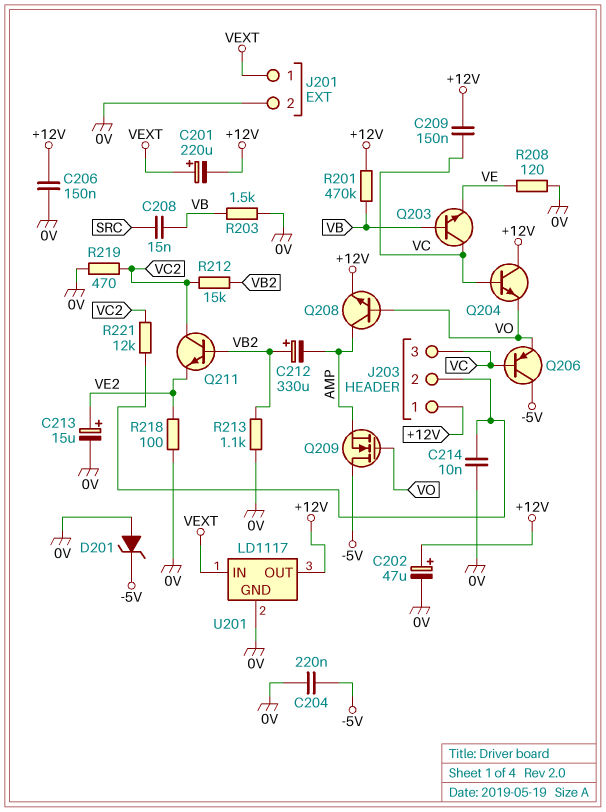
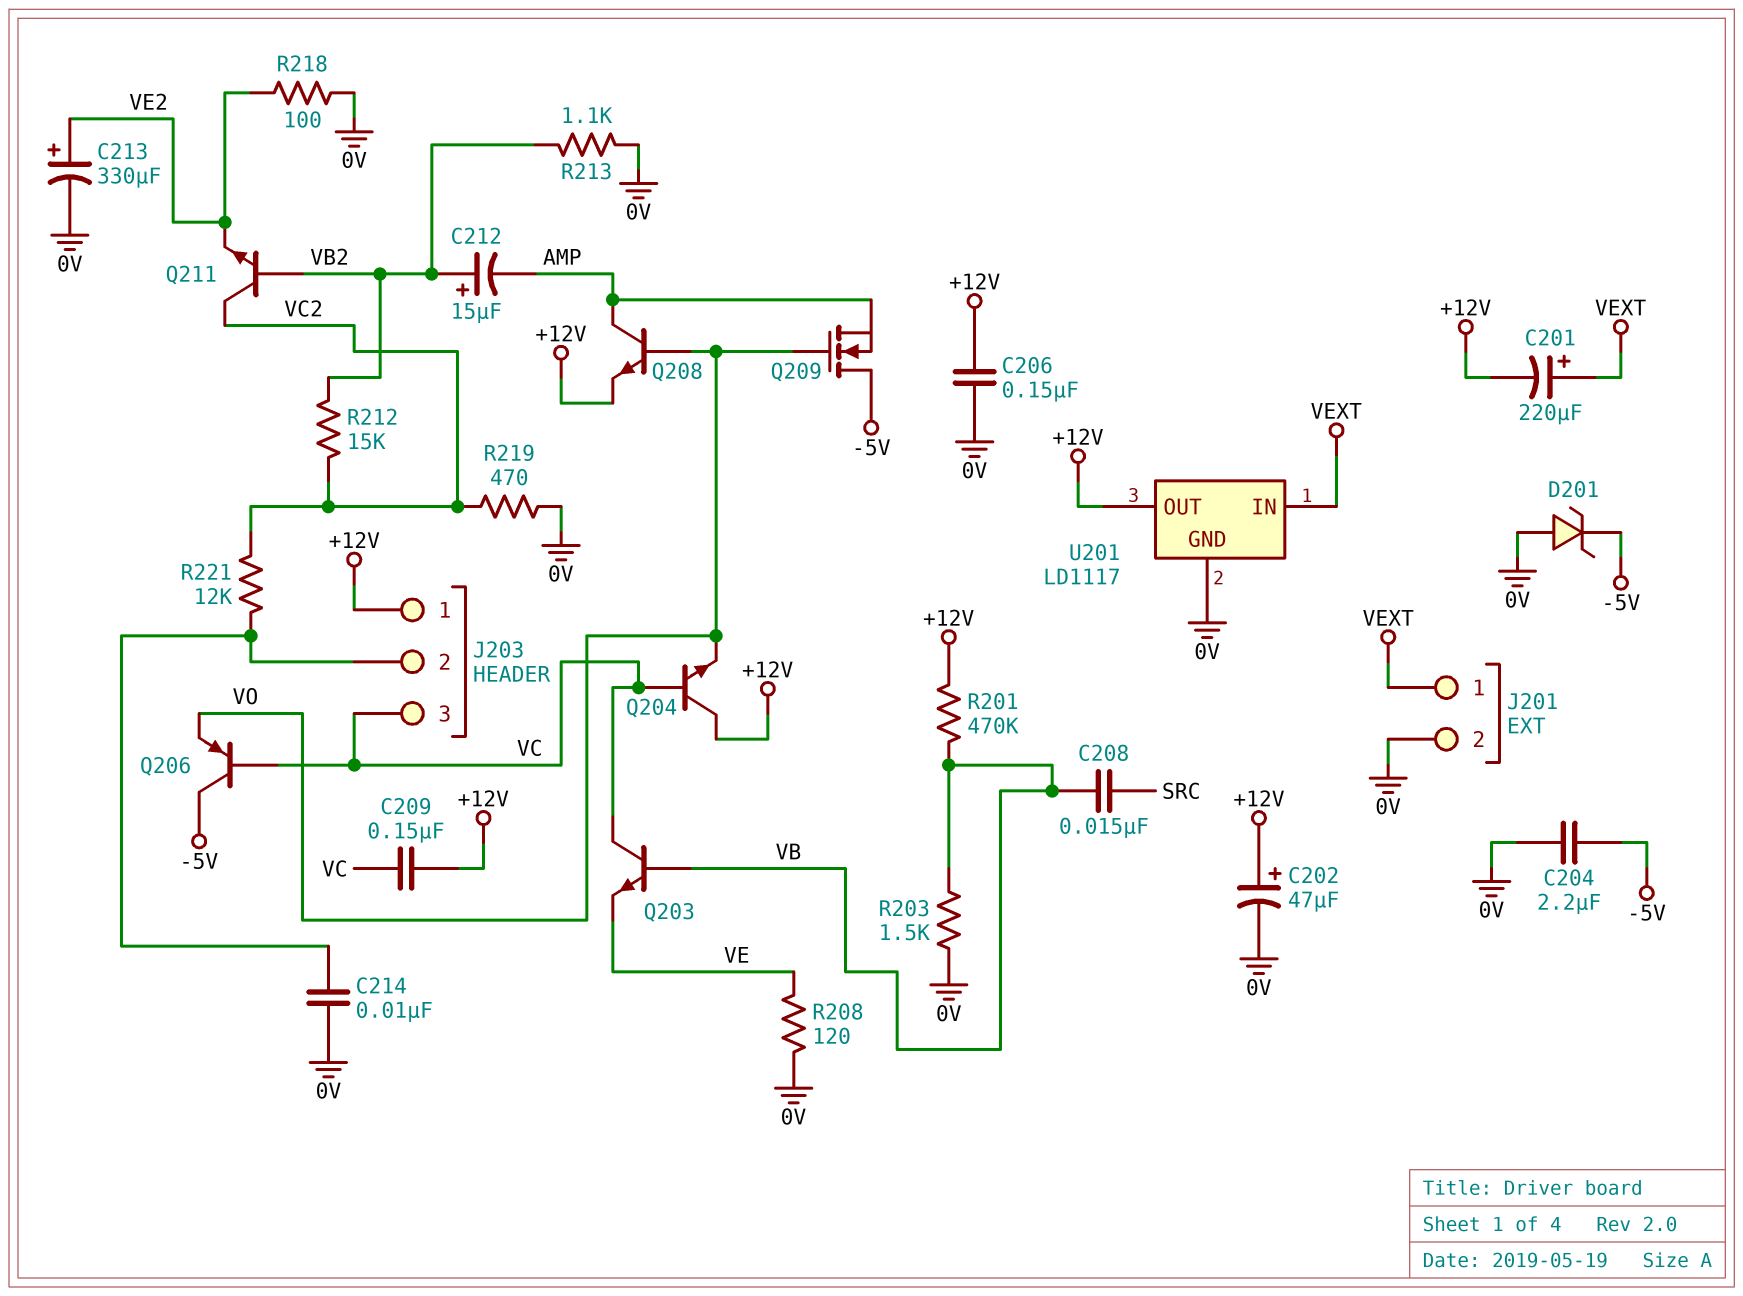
C204: 220nF (-5V, 0V) -> 2.2uF (-5V, 0V)
C212: 330uF (plus VB2, minus AMP) -> 15uF (plus VB2, minus AMP)
C213: 15uF (plus VE2, minus 0V) -> 330uF (plus VE2, minus 0V)

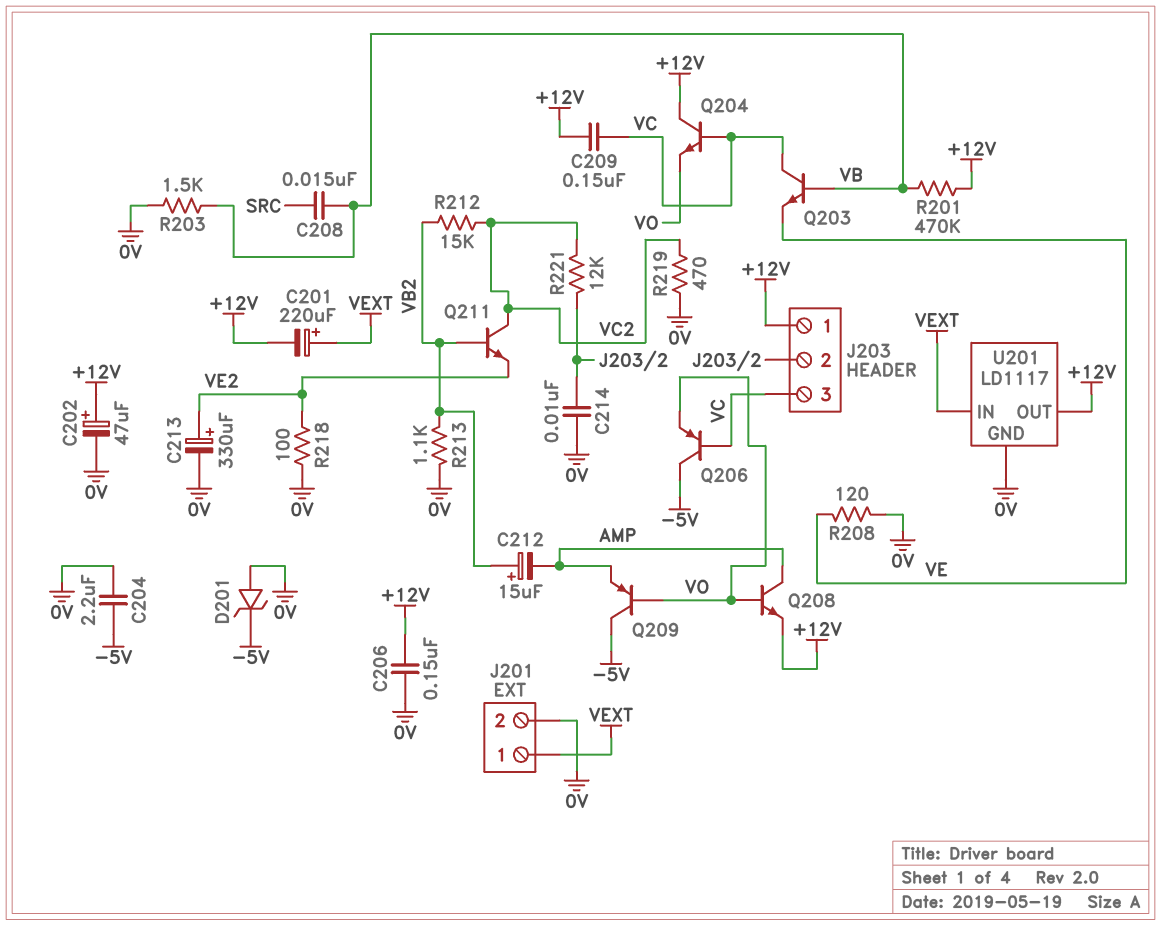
Q209: NMOS (G VO, D -5V, S AMP) -> PNP (B VO, C -5V, E AMP)

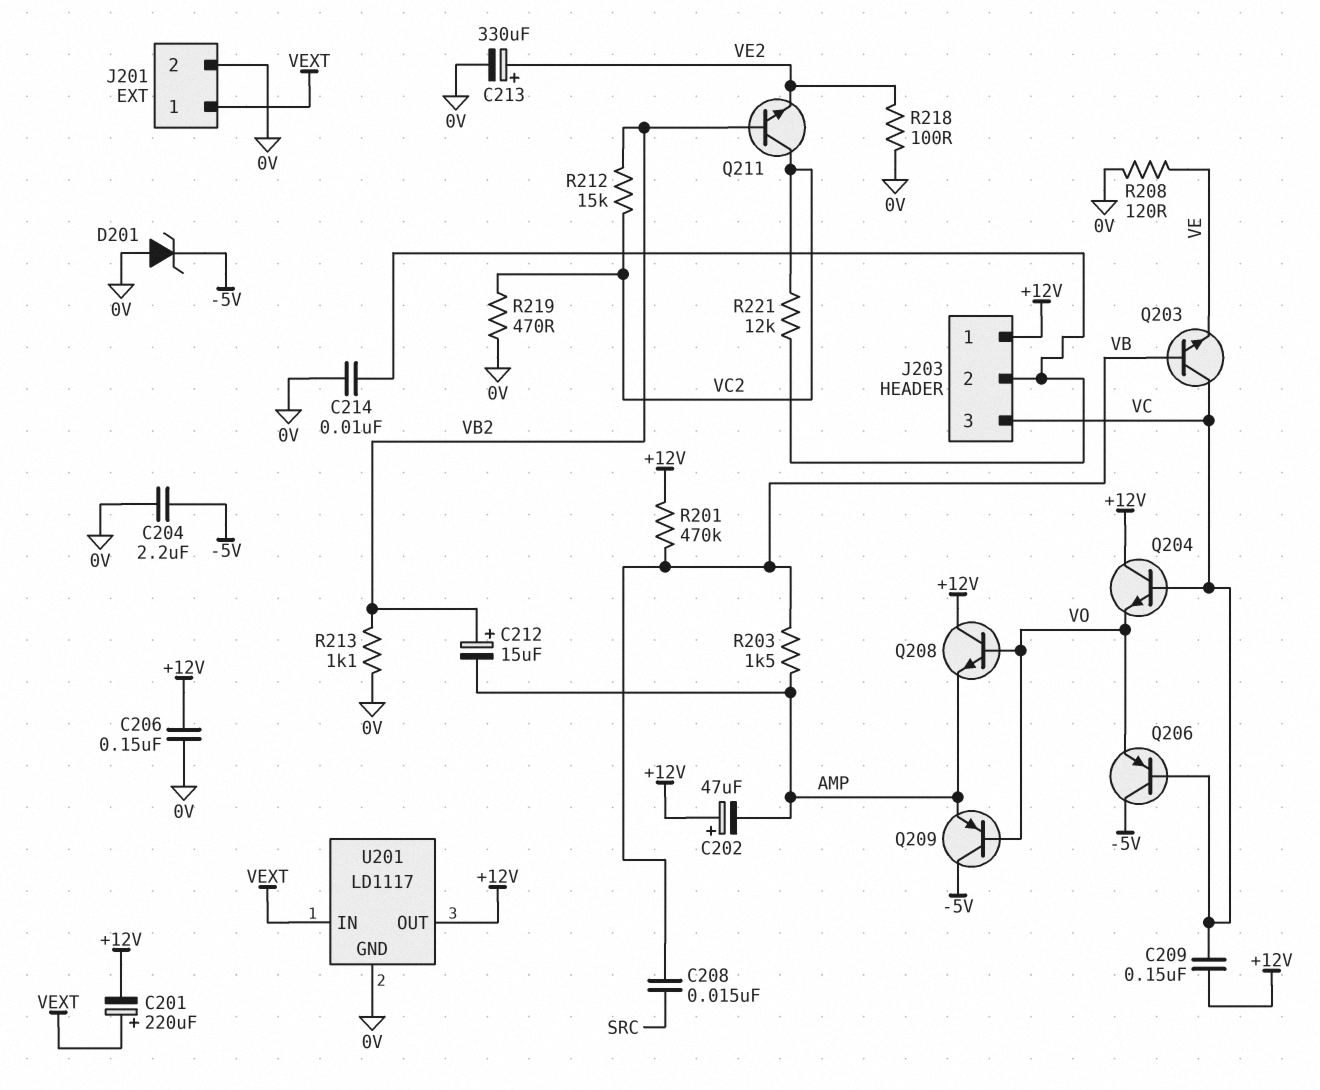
C202: 47uF (plus +12V, minus 0V) -> 47uF (plus +12V, minus AMP)
Q208: NPN (B VO, C AMP, E +12V) -> NPN (B VO, C +12V, E AMP)
R203: 1.5k (0V, VB) -> 1.5k (AMP, VB)

